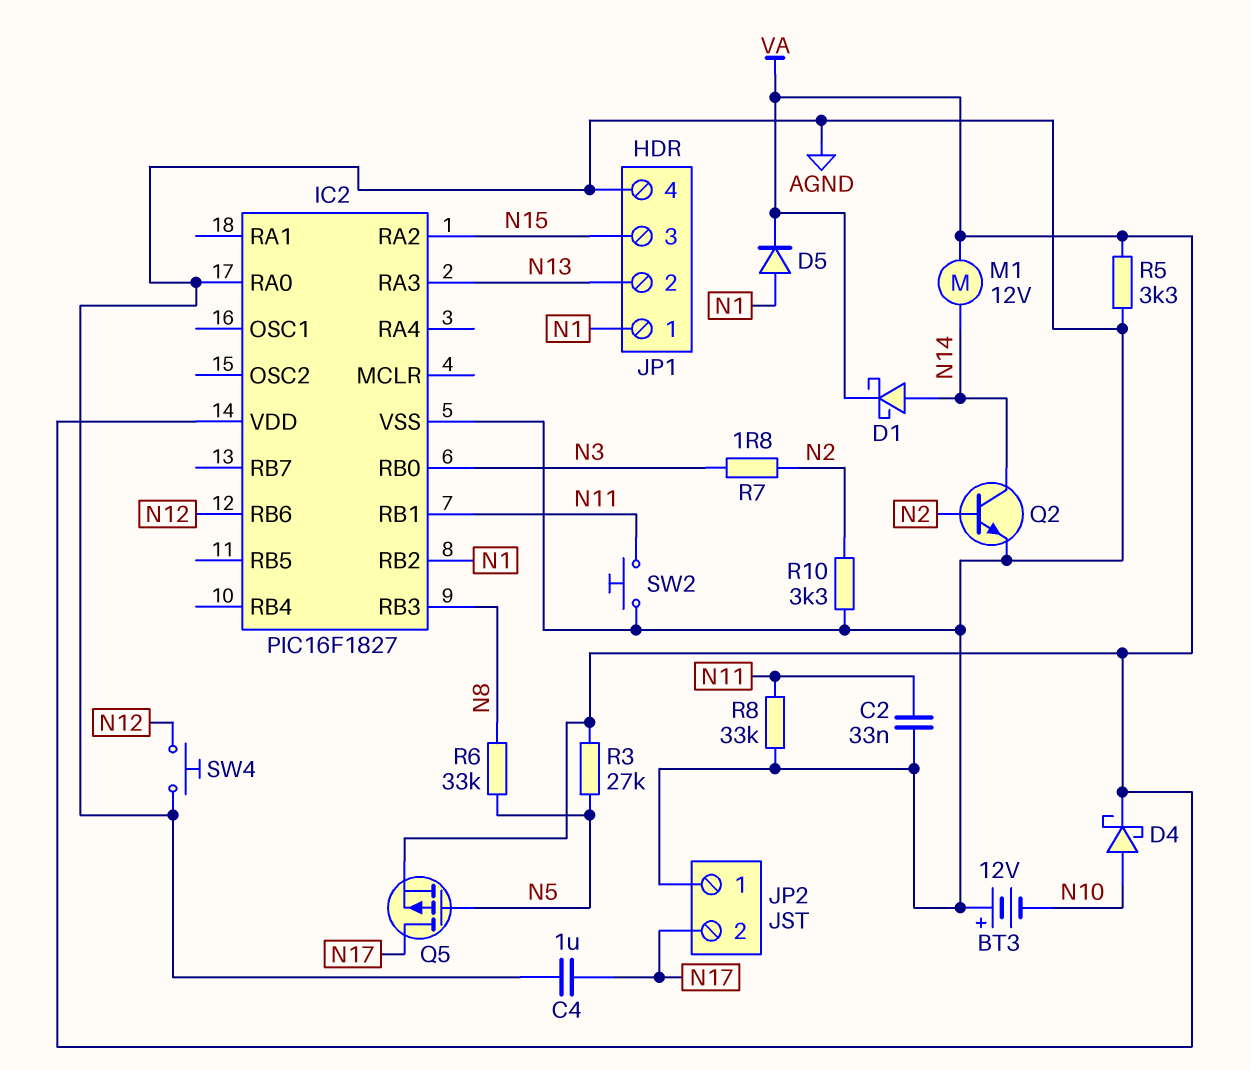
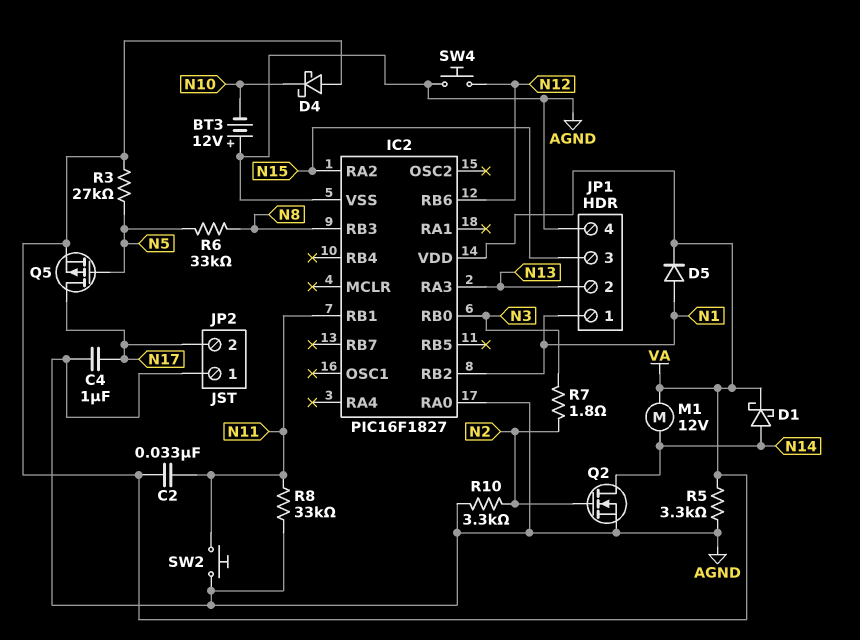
C2: 33nF (AGND, N11) -> 33nF (N11, VA)
D4: schottky (A N10, K VA) -> schottky (A VA, K N10)
Q2: NPN (B N2, C N14, E AGND) -> NMOS (G N2, D N14, S AGND)

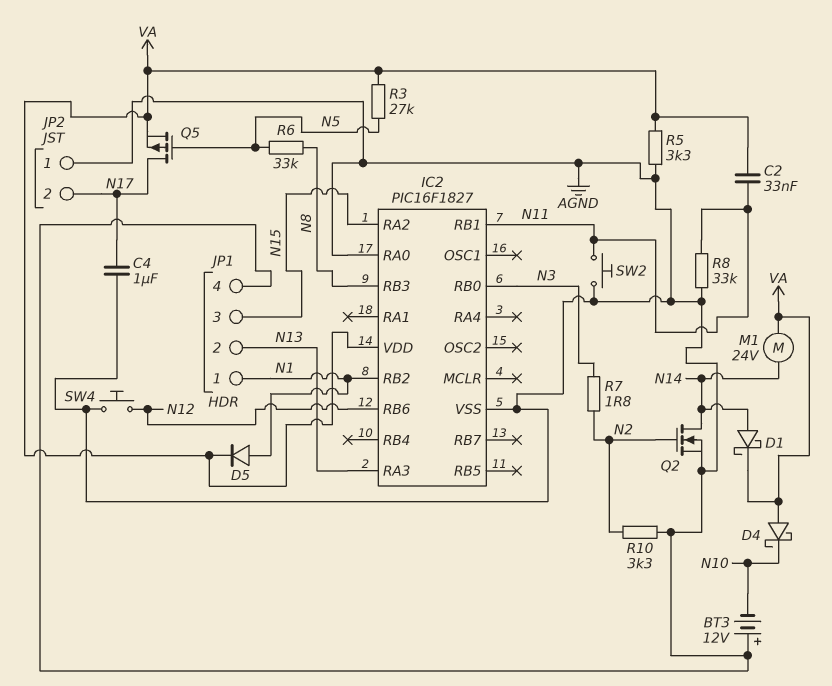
M1: motor 12V (N14, VA) -> motor 24V (N14, VA)

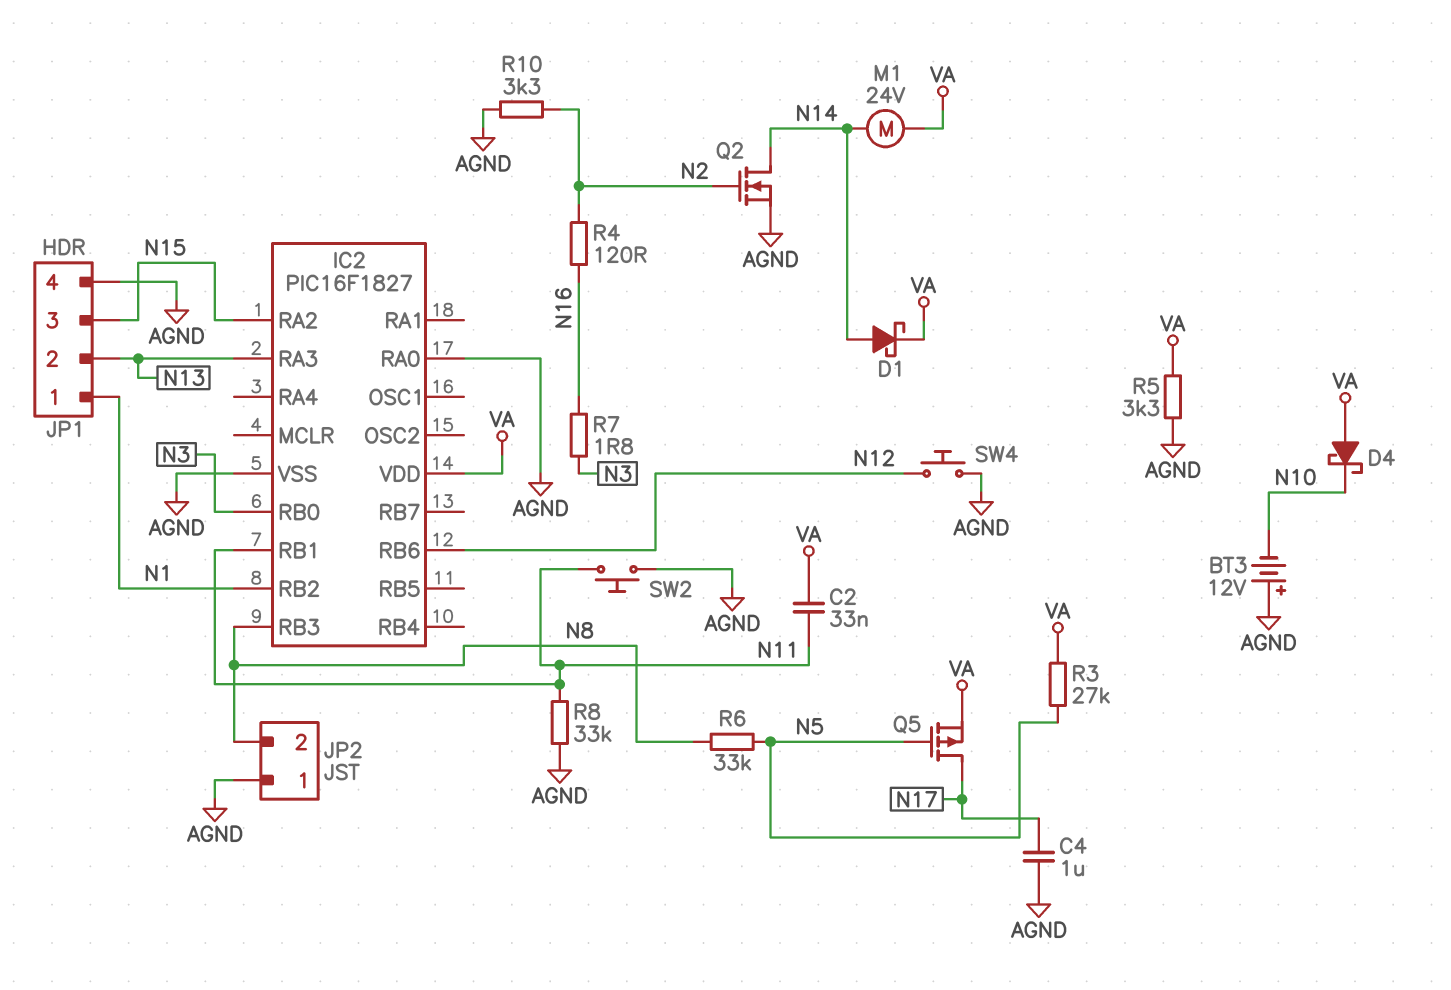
D5: diode (A N1, K VA) -> none
JP2 pin 2: N17 -> N8
R4: none -> 120 (N2, N16)
R7: 1.8 (N2, N3) -> 1.8 (N3, N16)

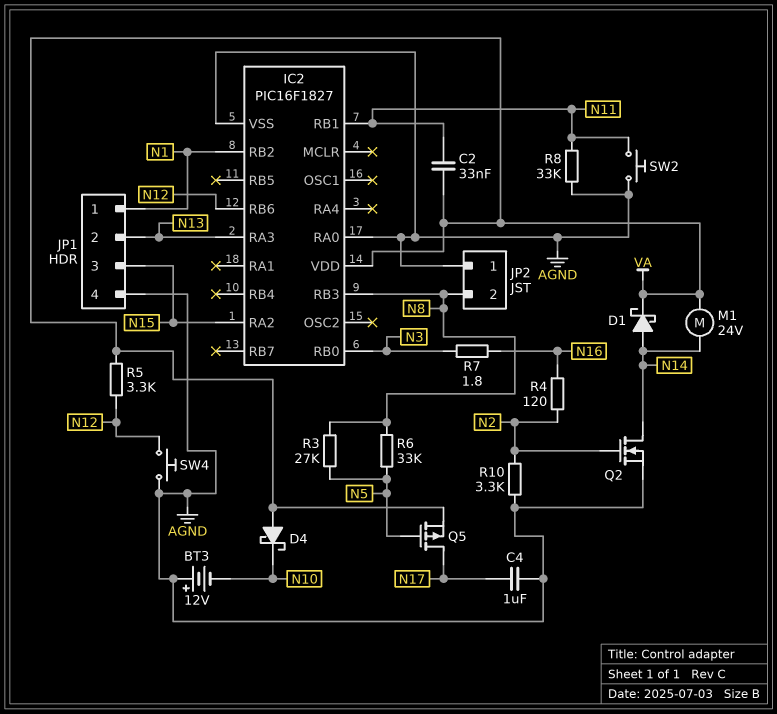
R3: 27k (N5, VA) -> 27k (N5, N8)
R5: 3.3k (AGND, VA) -> 3.3k (N12, VA)

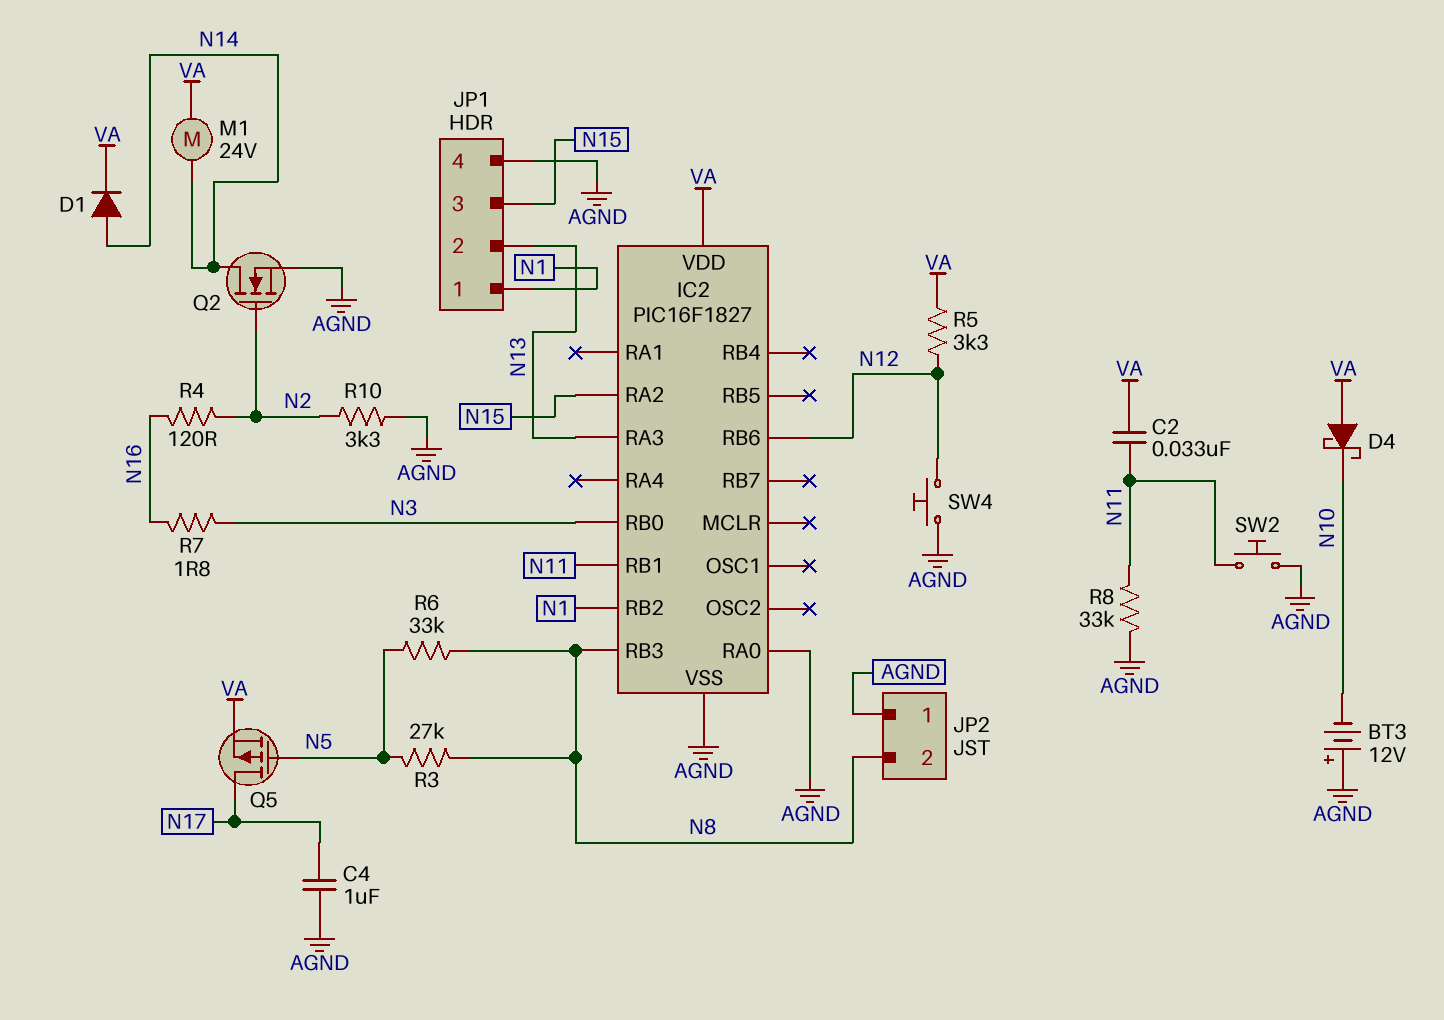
D1: schottky (A N14, K VA) -> diode (A N14, K VA)

